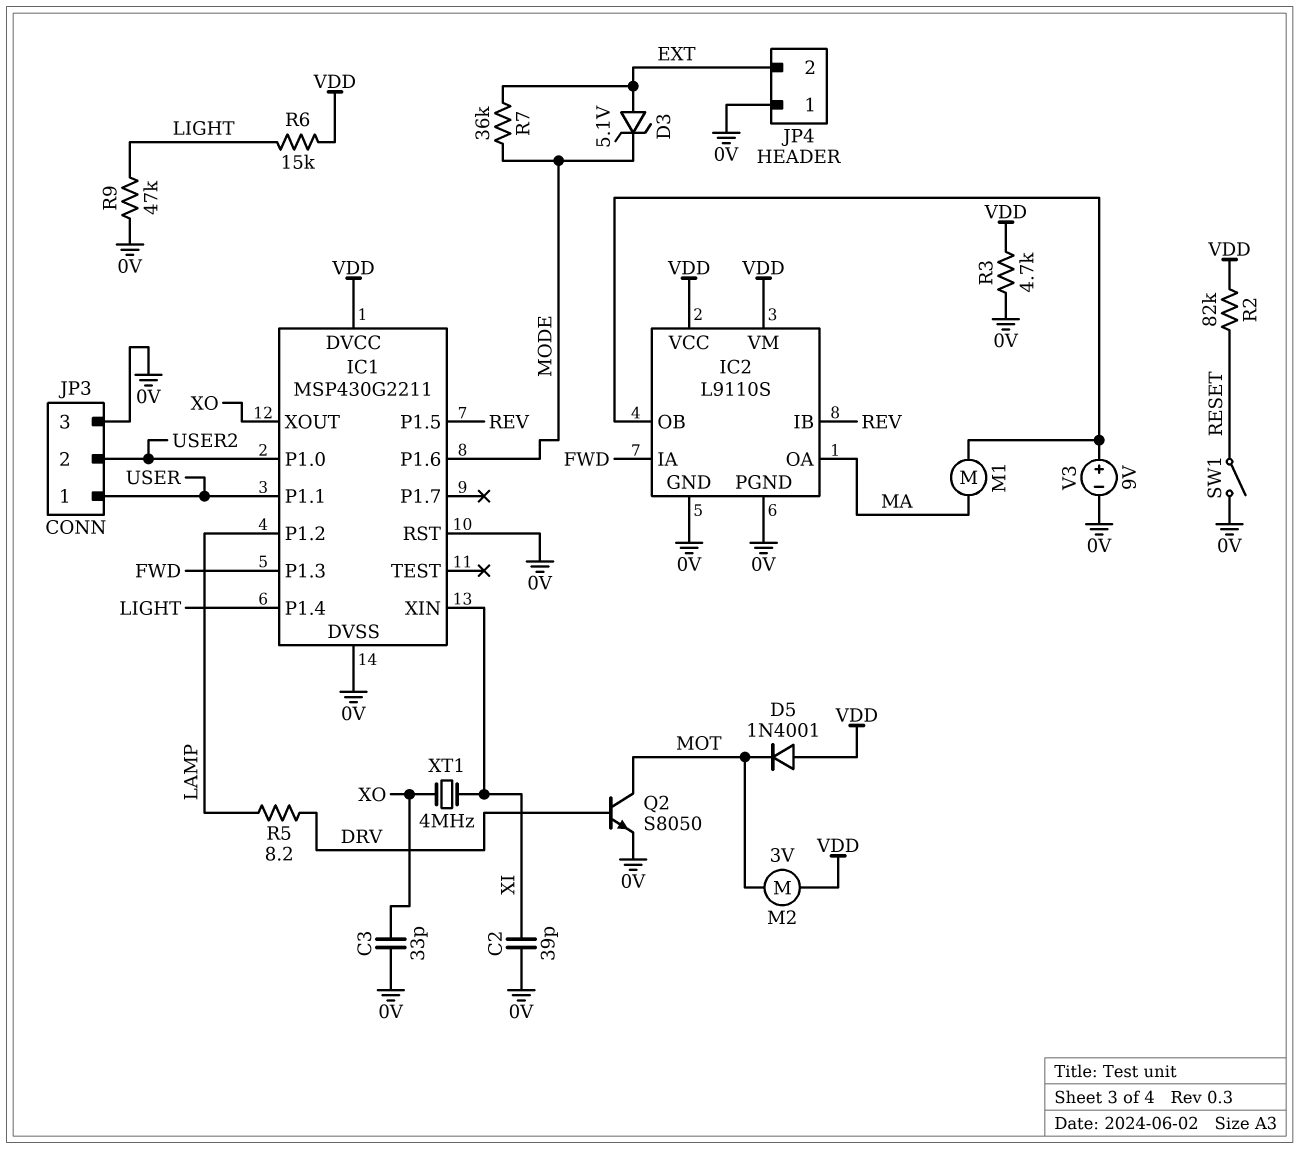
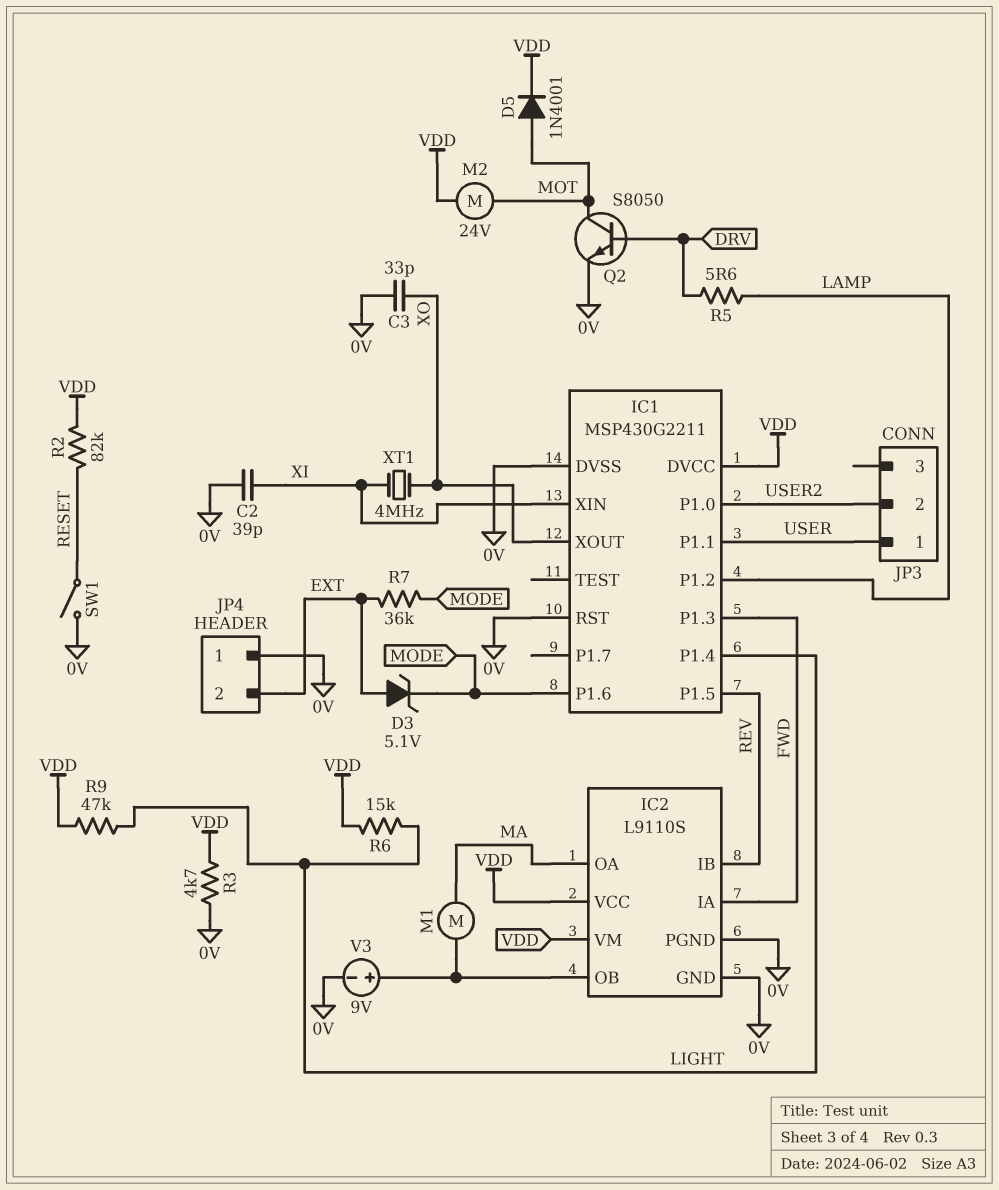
D5: diode 1N4001 (A VDD, K MOT) -> diode 1N4001 (A MOT, K VDD)
JP3 pin 3: 0V -> none
M2: motor 3V (MOT, VDD) -> motor 24V (MOT, VDD)
R5: 8.2 (DRV, LAMP) -> 5.6 (DRV, LAMP)
R9: 47k (0V, LIGHT) -> 47k (LIGHT, VDD)

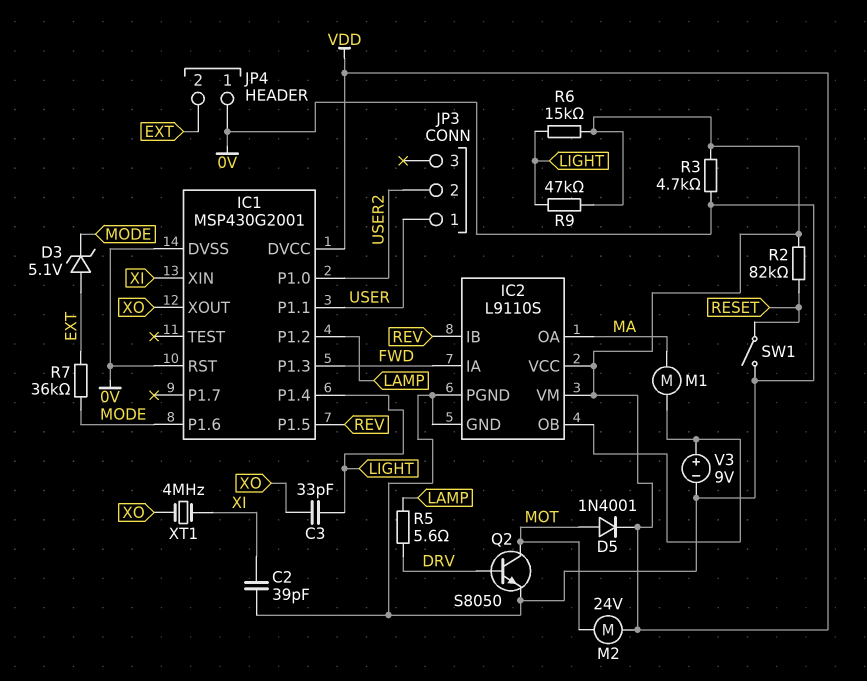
C3: 33pF (0V, XO) -> 33pF (LIGHT, XO)
IC1: MSP430G2211 -> MSP430G2001

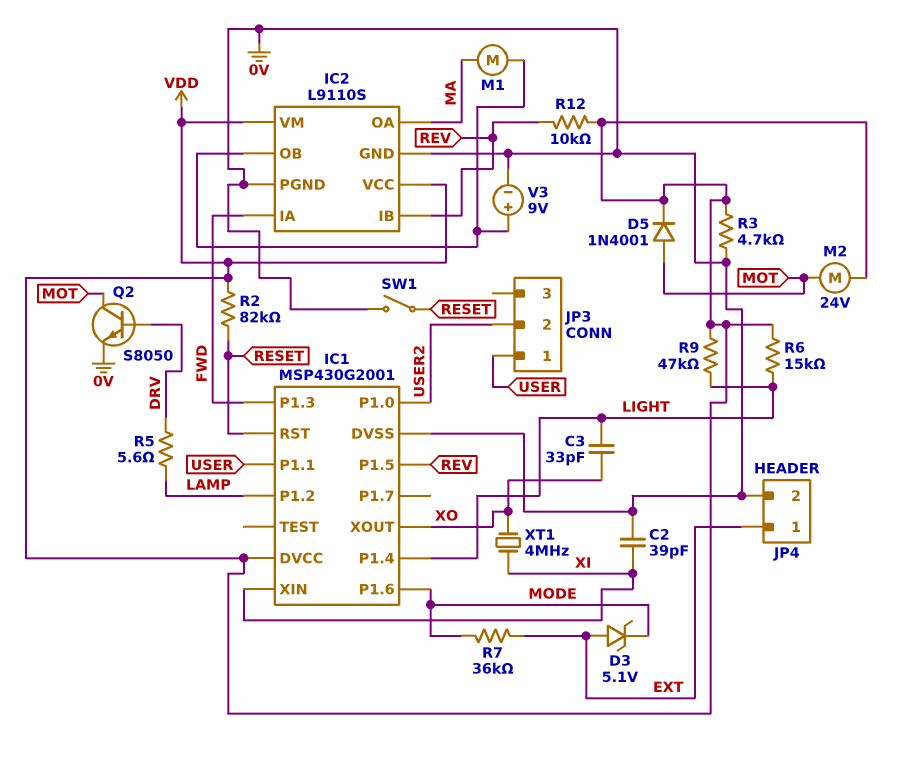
IC1 pin RST: 0V -> RESET
JP4 pin 1: 0V -> EXT
JP4 pin 2: EXT -> 0V
R12: none -> 10k (REV, VDD)

